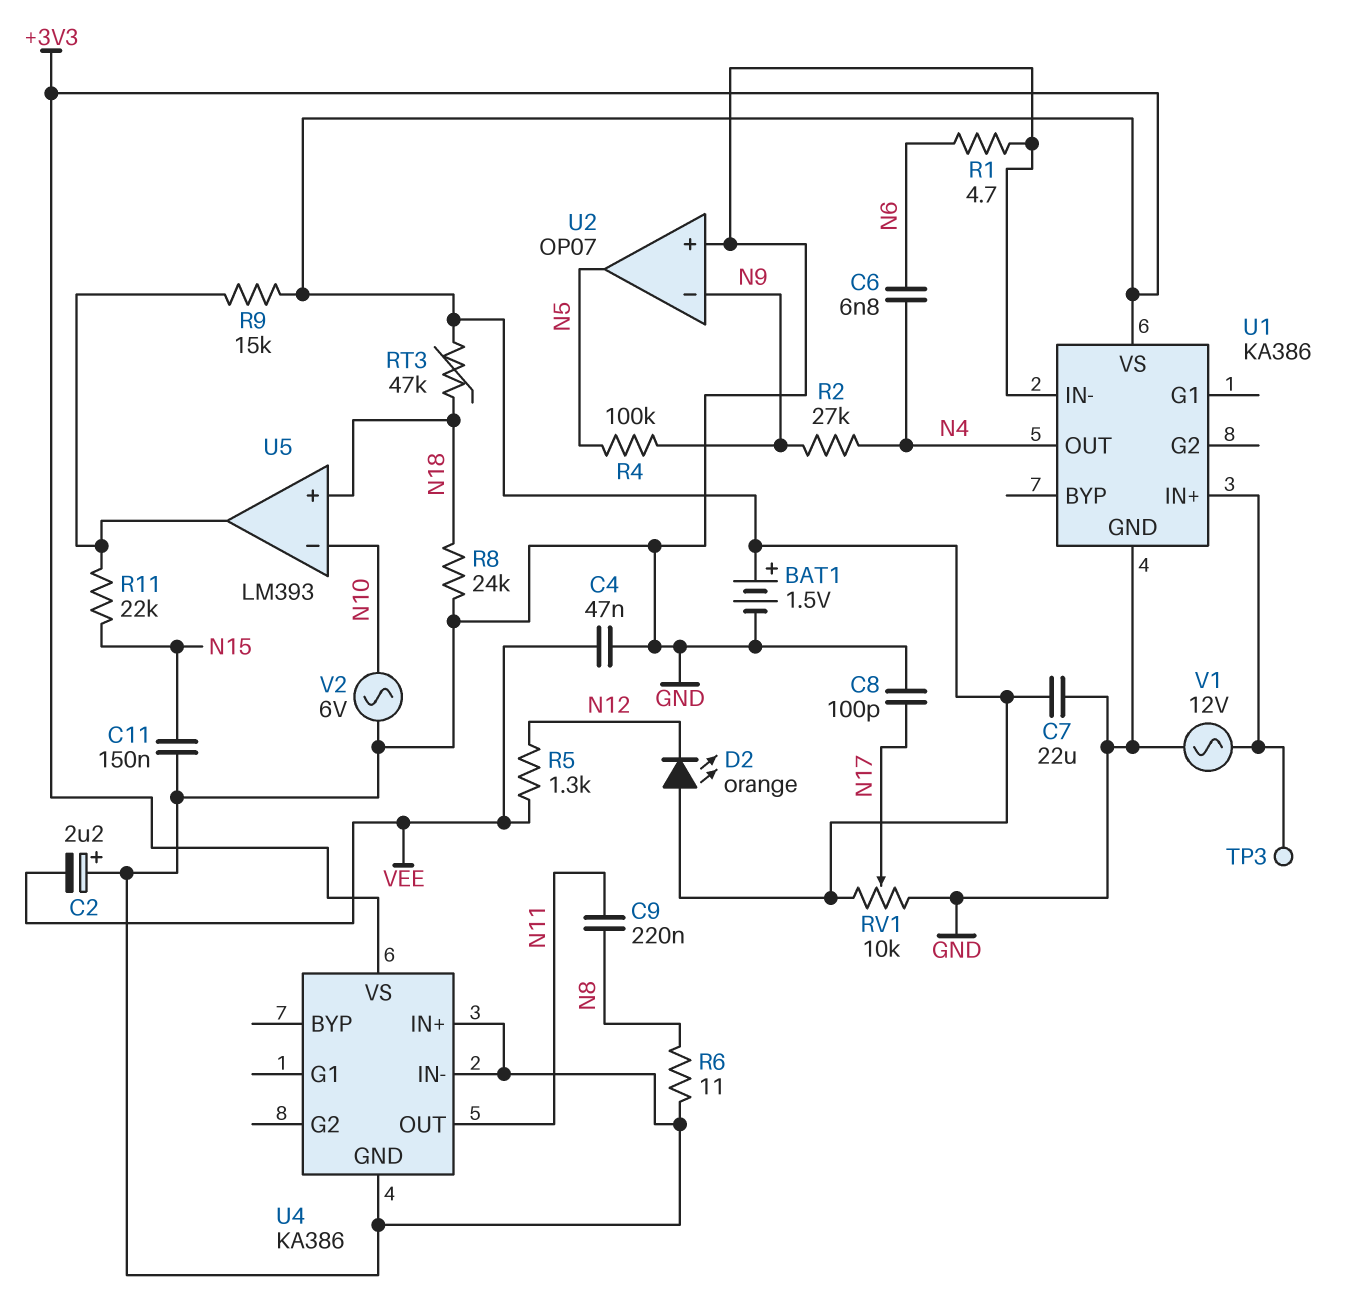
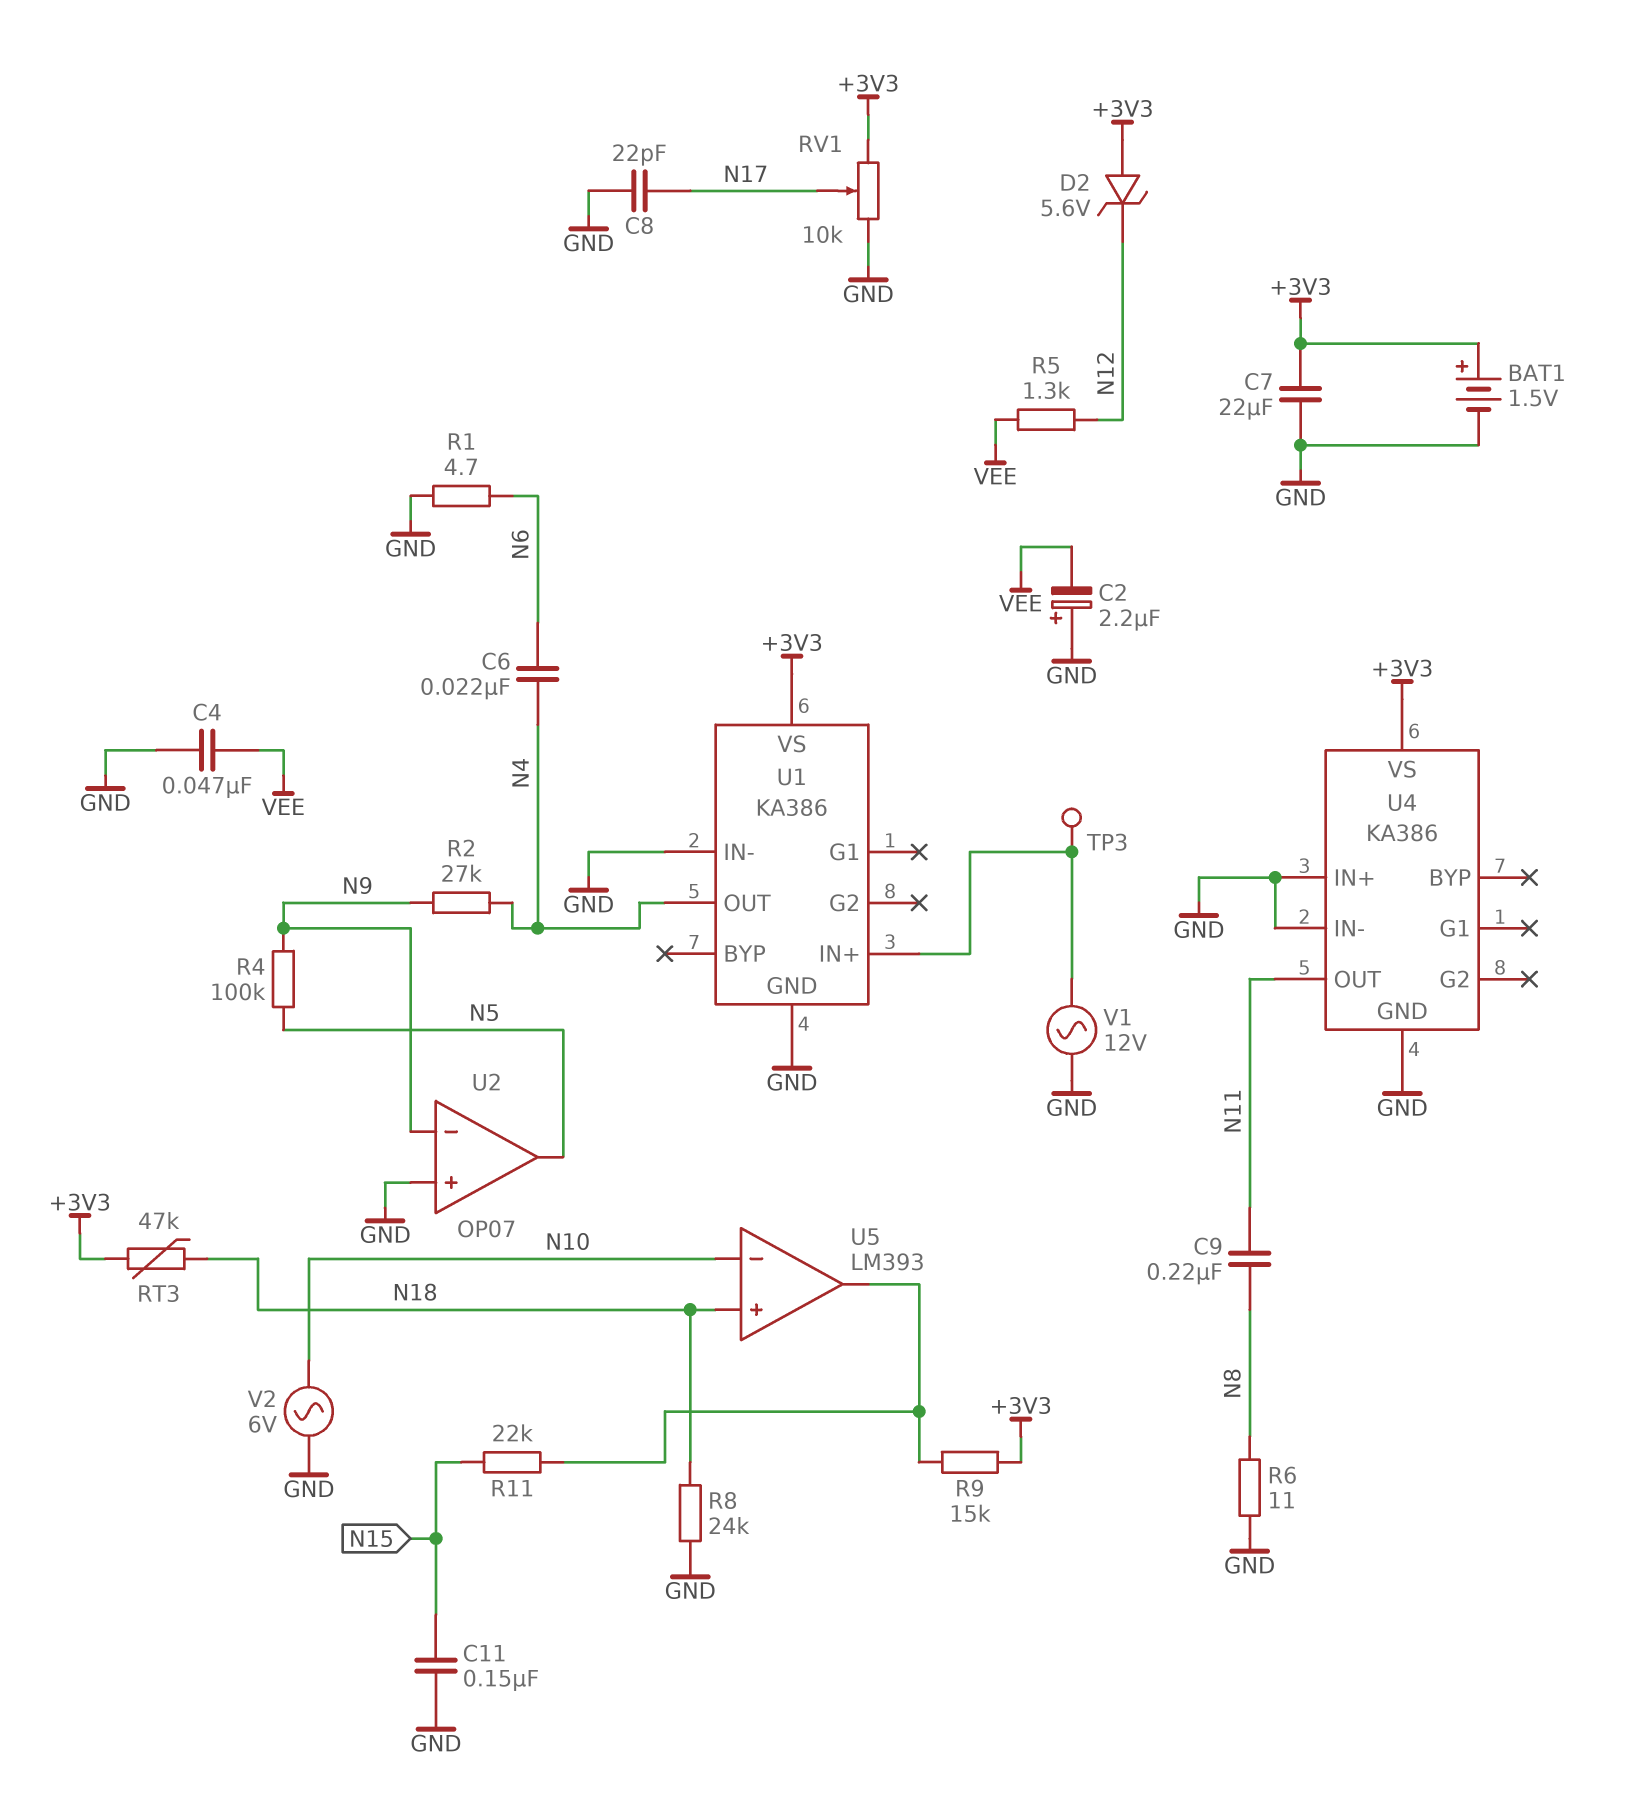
C6: 6.8nF (N4, N6) -> 22nF (N4, N6)
C8: 100pF (GND, N17) -> 22pF (GND, N17)
D2: LED orange (A +3V3, K N12) -> zener 5.6V (A +3V3, K N12)

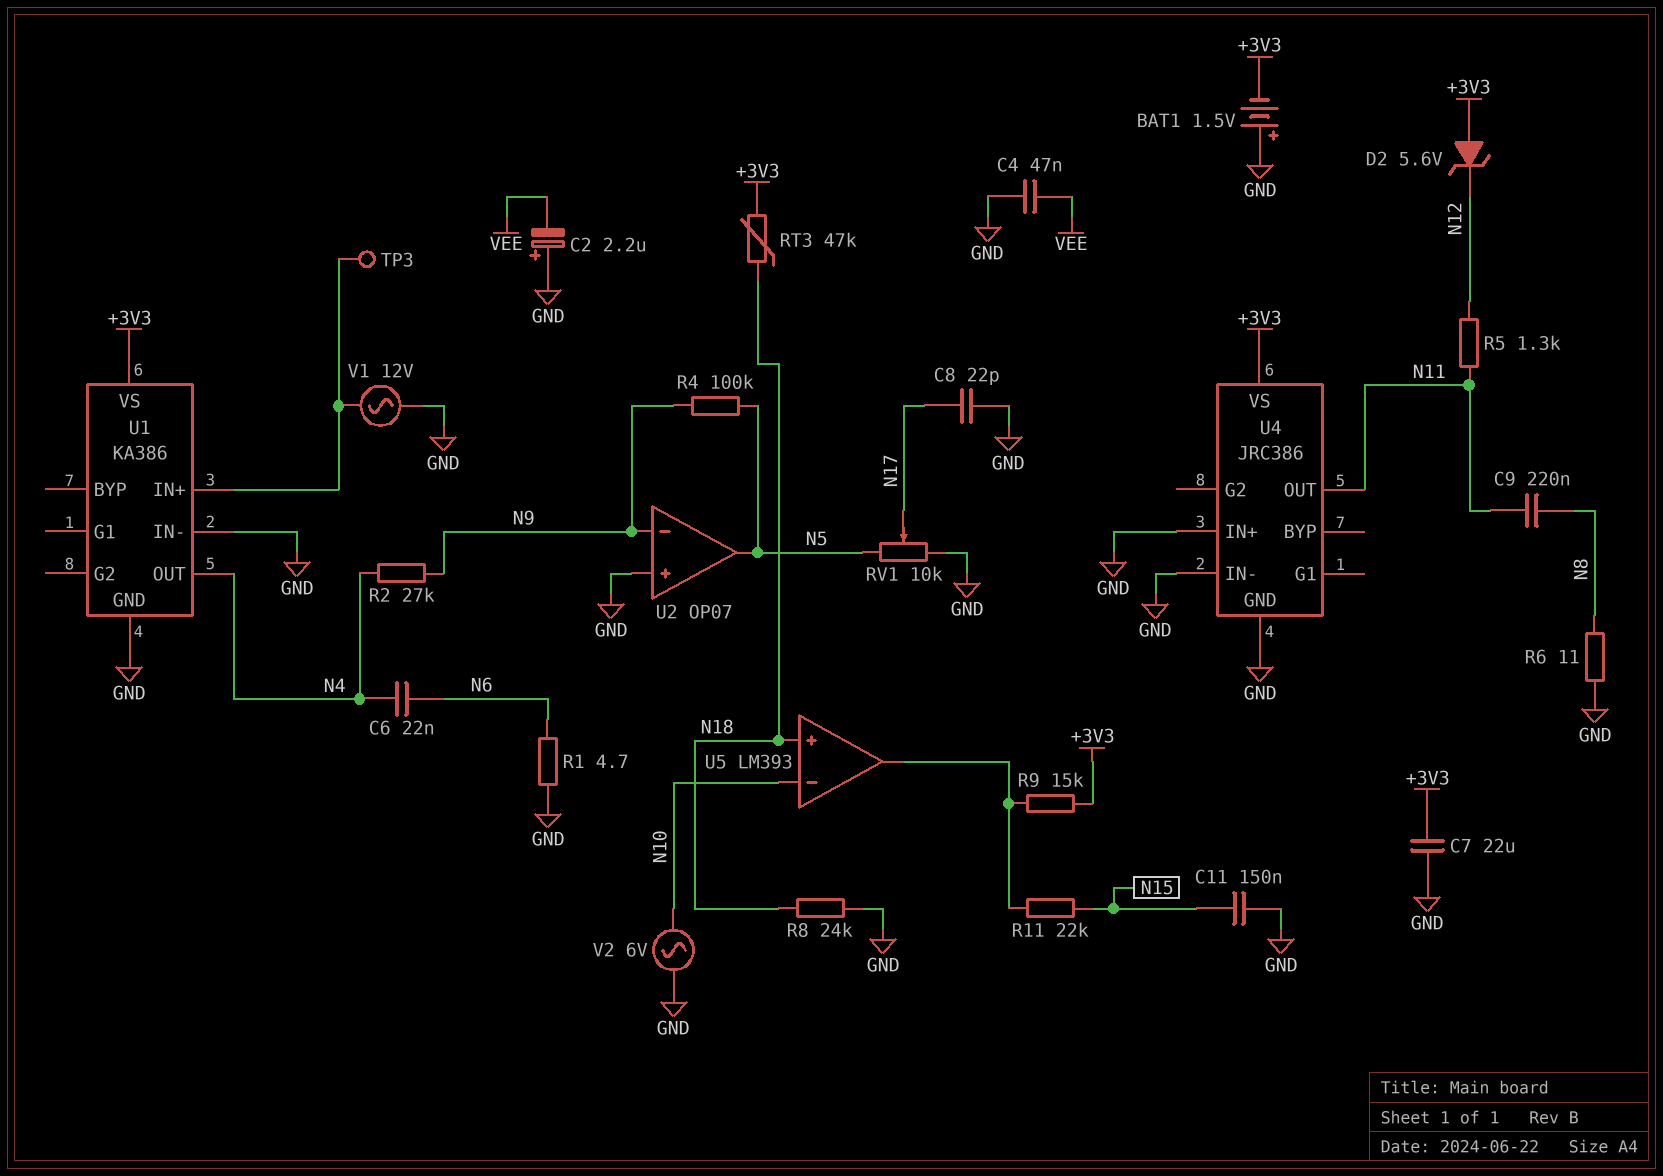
BAT1: 1.5V (plus +3V3, minus GND) -> 1.5V (plus GND, minus +3V3)
R5: 1.3k (N12, VEE) -> 1.3k (N11, N12)
RV1: 10k (+3V3, GND, wiper N17) -> 10k (GND, N5, wiper N17)
U4: KA386 -> JRC386

